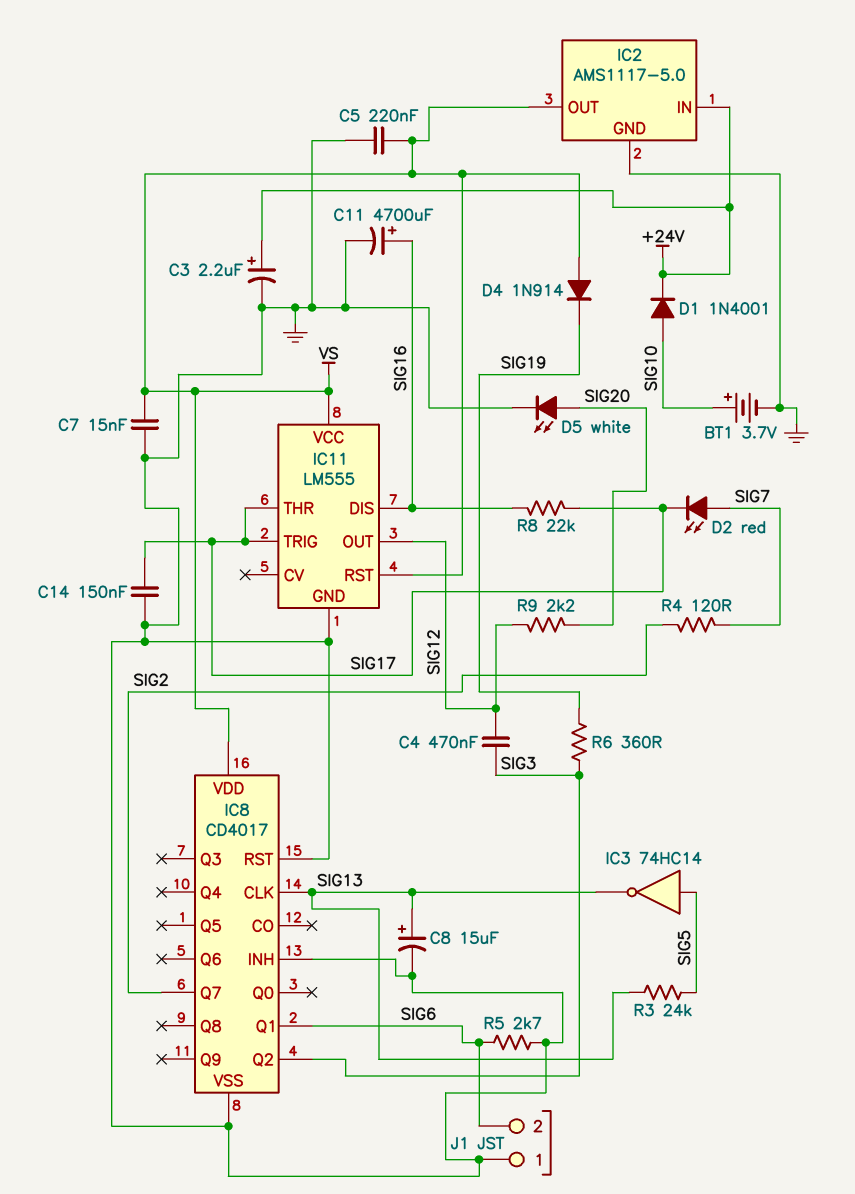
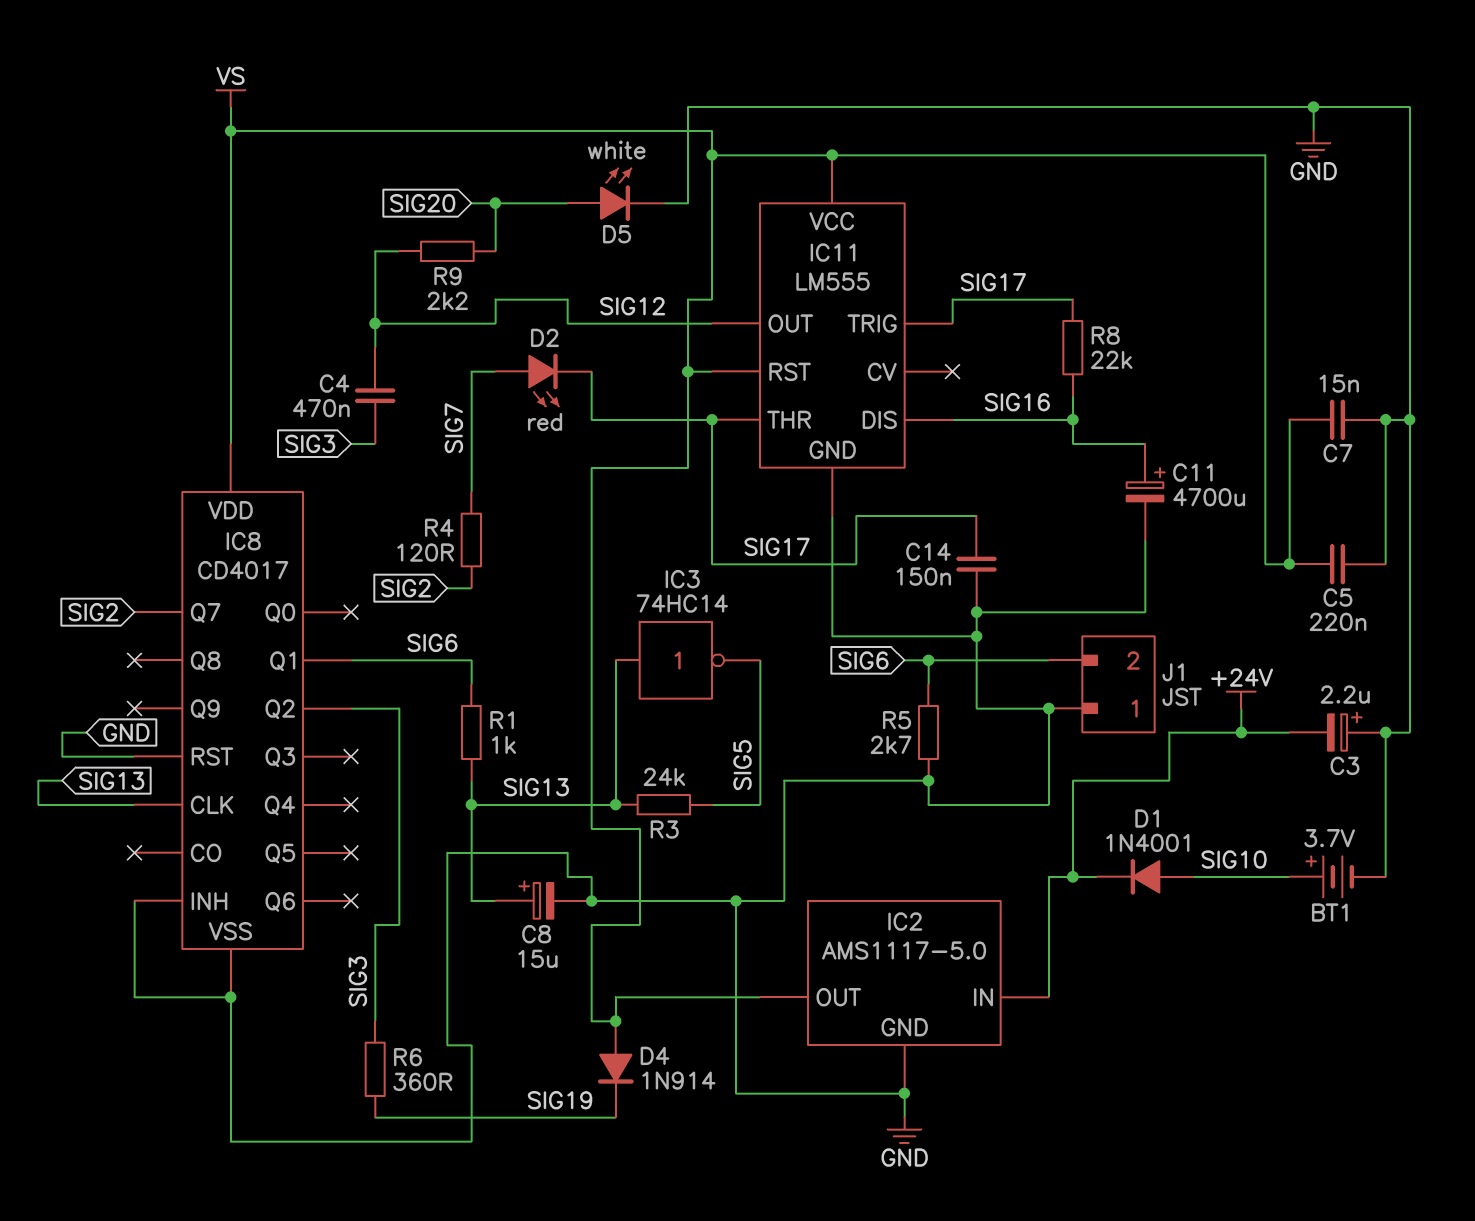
C3: 2.2uF (plus +24V, minus GND) -> 2.2uF (plus GND, minus +24V)
IC3: NOT 74HC14 (in SIG5, out SIG13) -> NOT 74HC14 (in SIG13, out SIG5)
R1: none -> 1k (SIG6, SIG13)

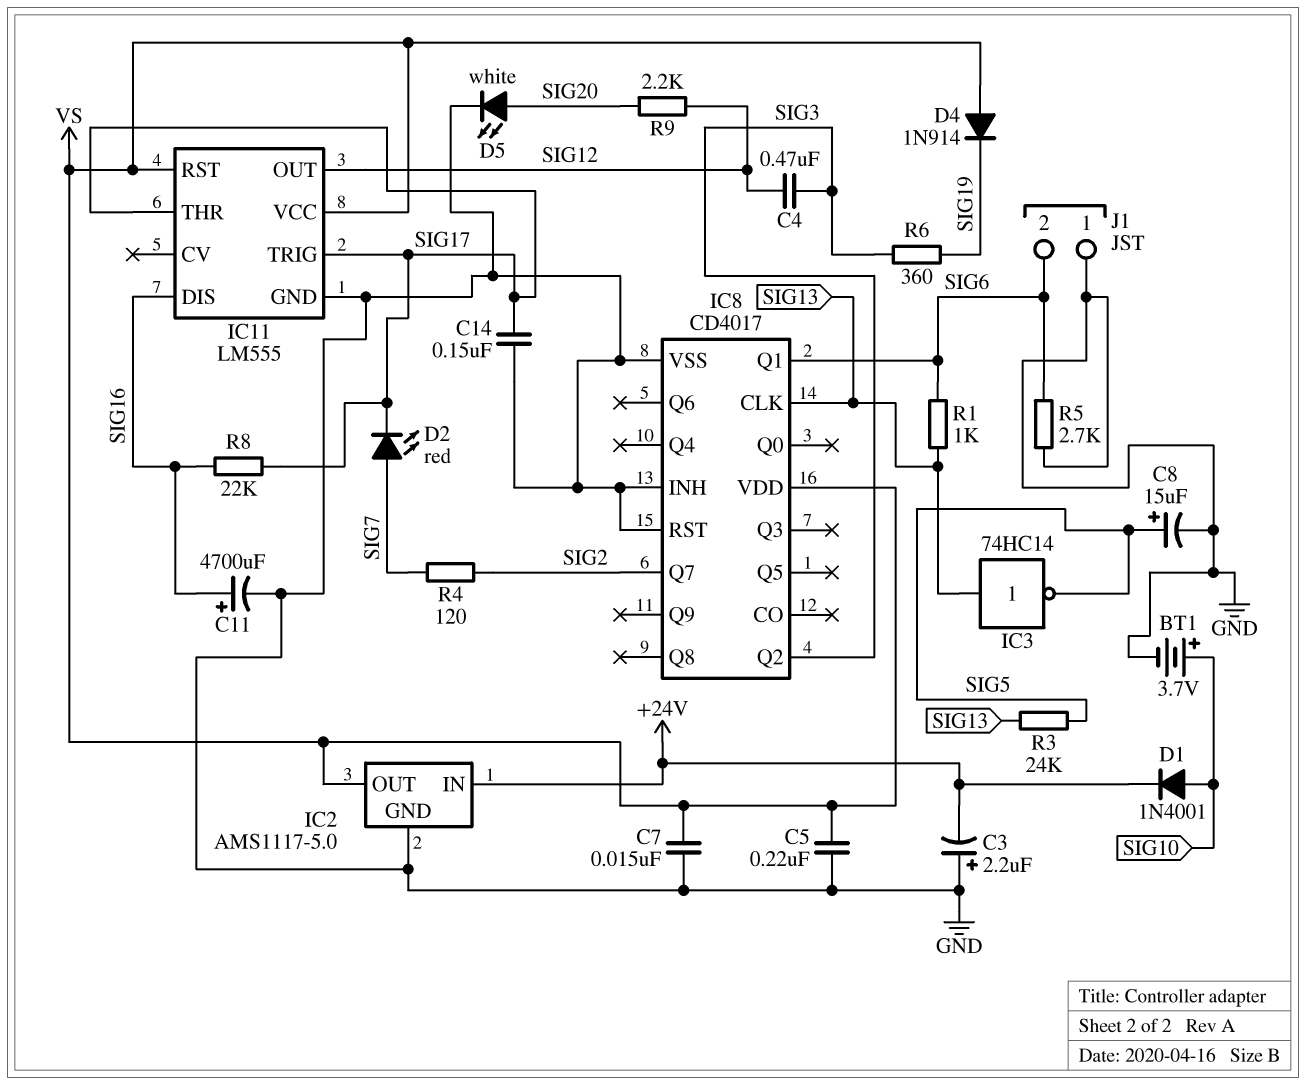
C8: 15uF (plus SIG13, minus GND) -> 15uF (plus SIG5, minus GND)

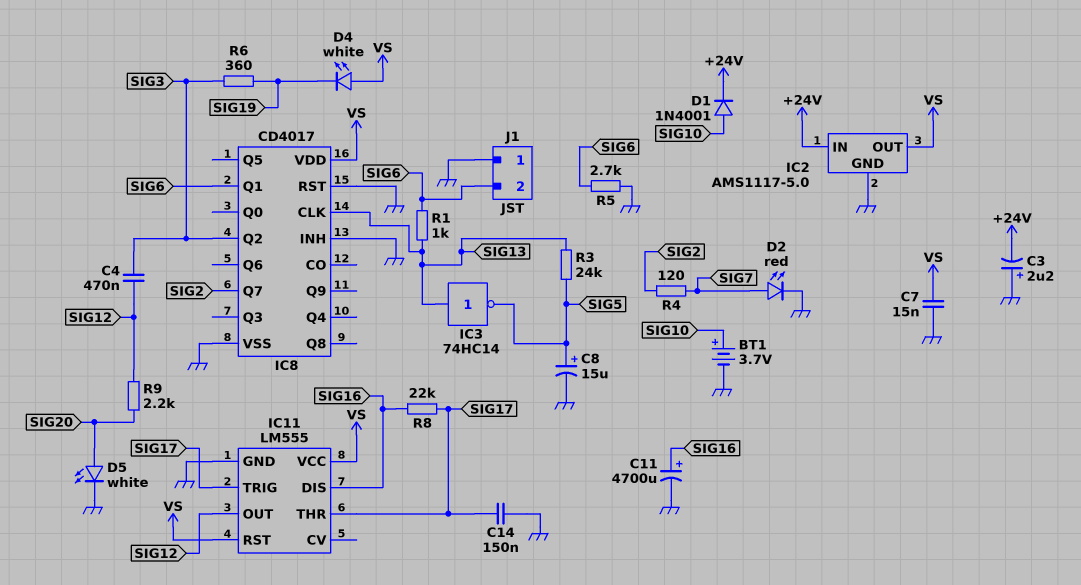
C5: 220nF (GND, VS) -> none
D2: LED red (A SIG7, K SIG17) -> LED red (A SIG7, K GND)
D4: diode 1N914 (A VS, K SIG19) -> LED white (A VS, K SIG19)

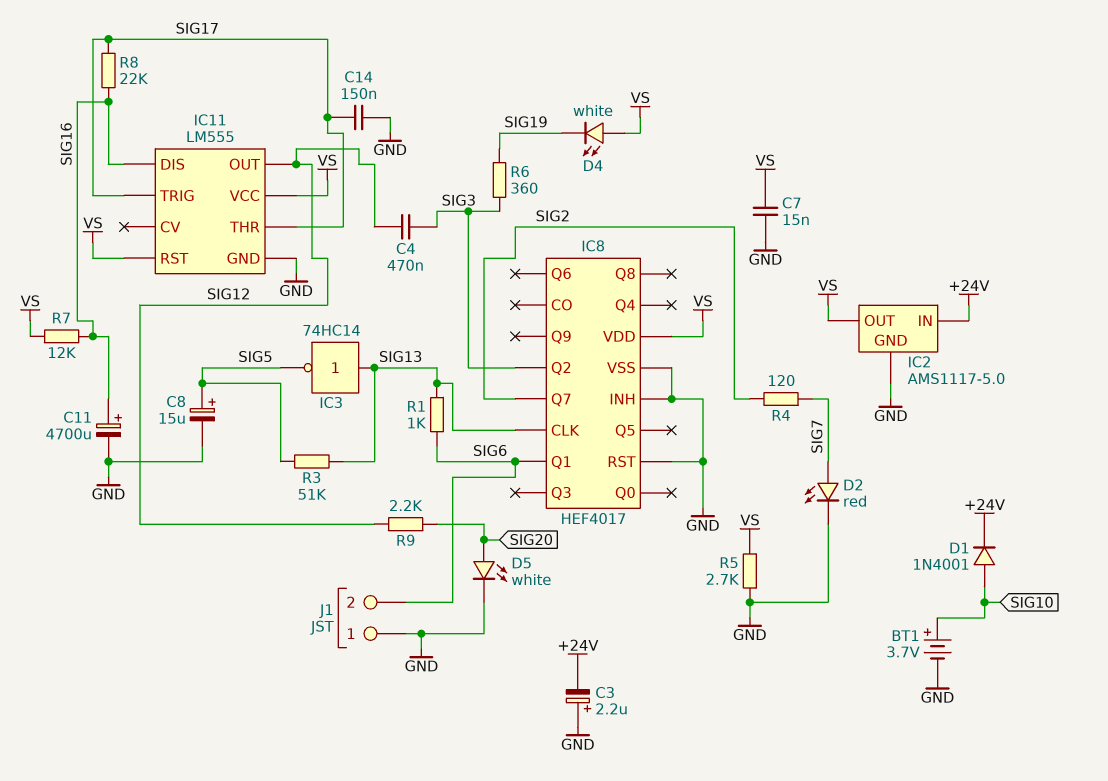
IC8: CD4017 -> HEF4017
R3: 24k (SIG5, SIG13) -> 51k (SIG5, SIG13)
R5: 2.7k (GND, SIG6) -> 2.7k (GND, VS)
R7: none -> 12k (SIG16, VS)

